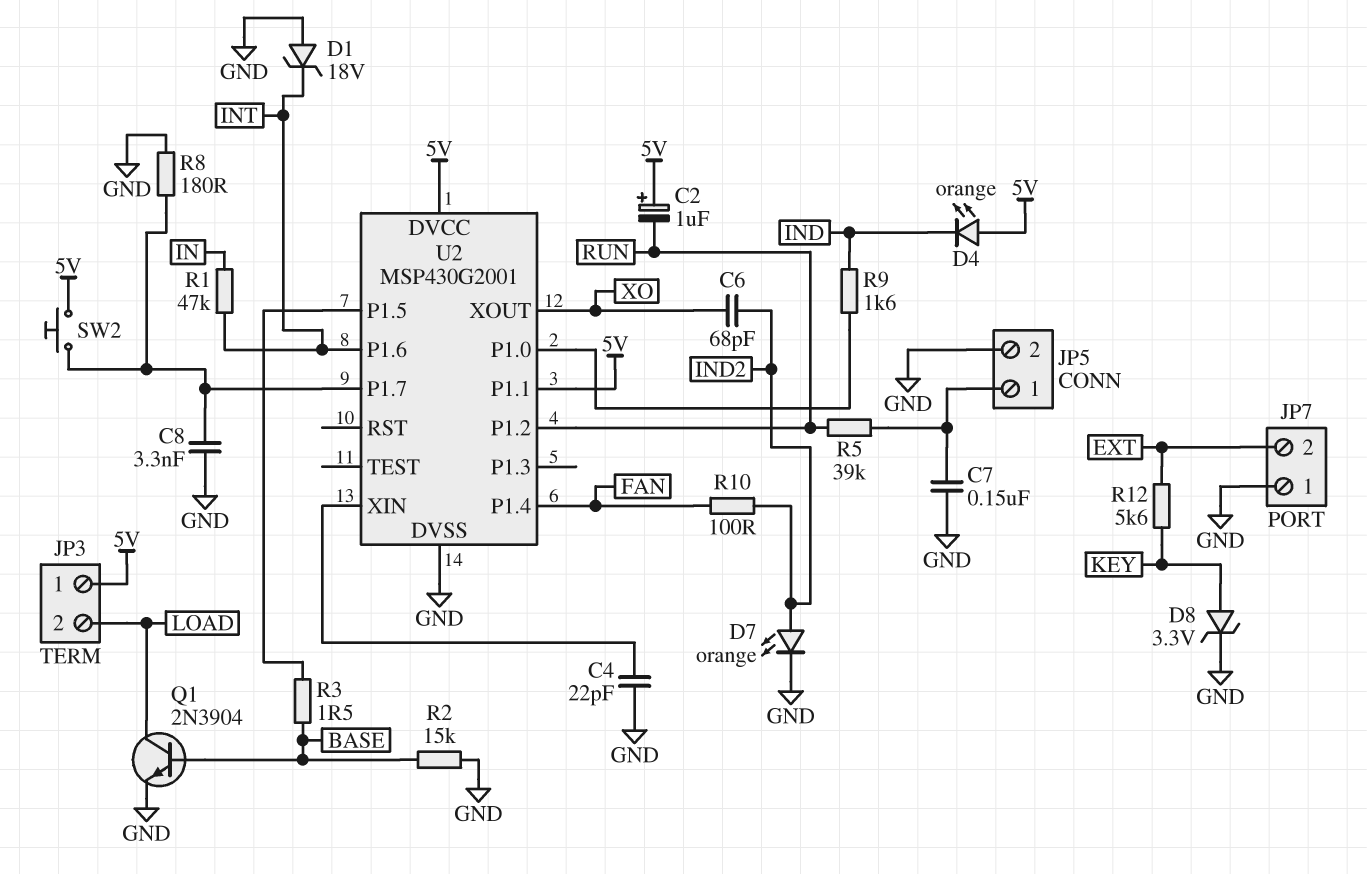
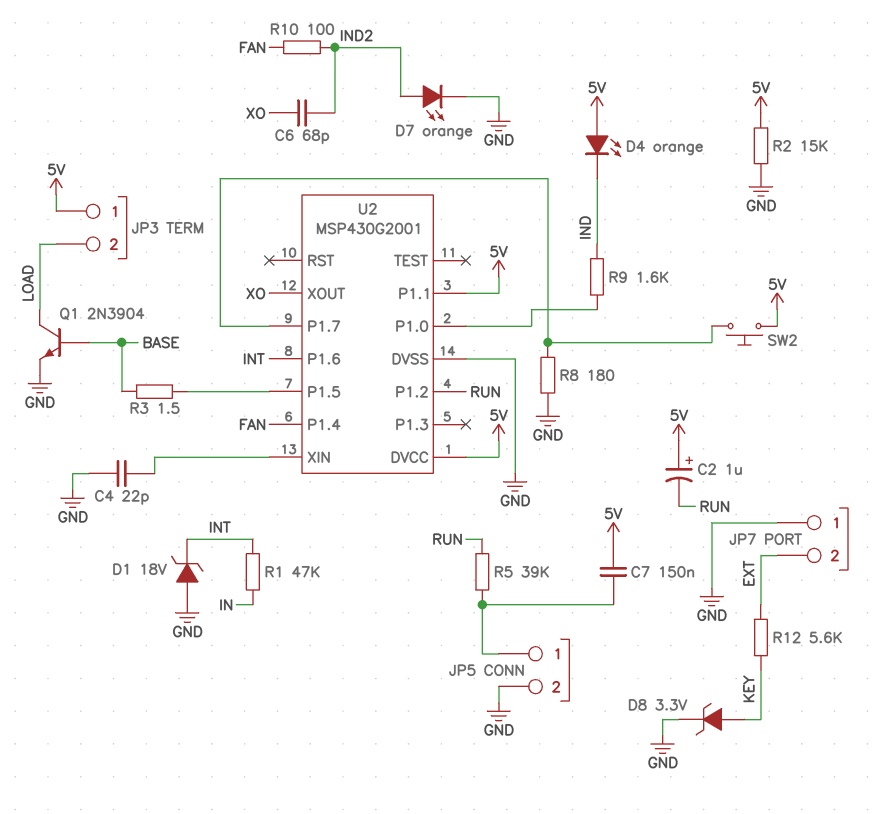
C7: 150nF (GND, JP5/1) -> 150nF (5V, JP5/1)
C8: 3.3nF (GND, U2/P1.7) -> none
R2: 15k (BASE, GND) -> 15k (5V, GND)

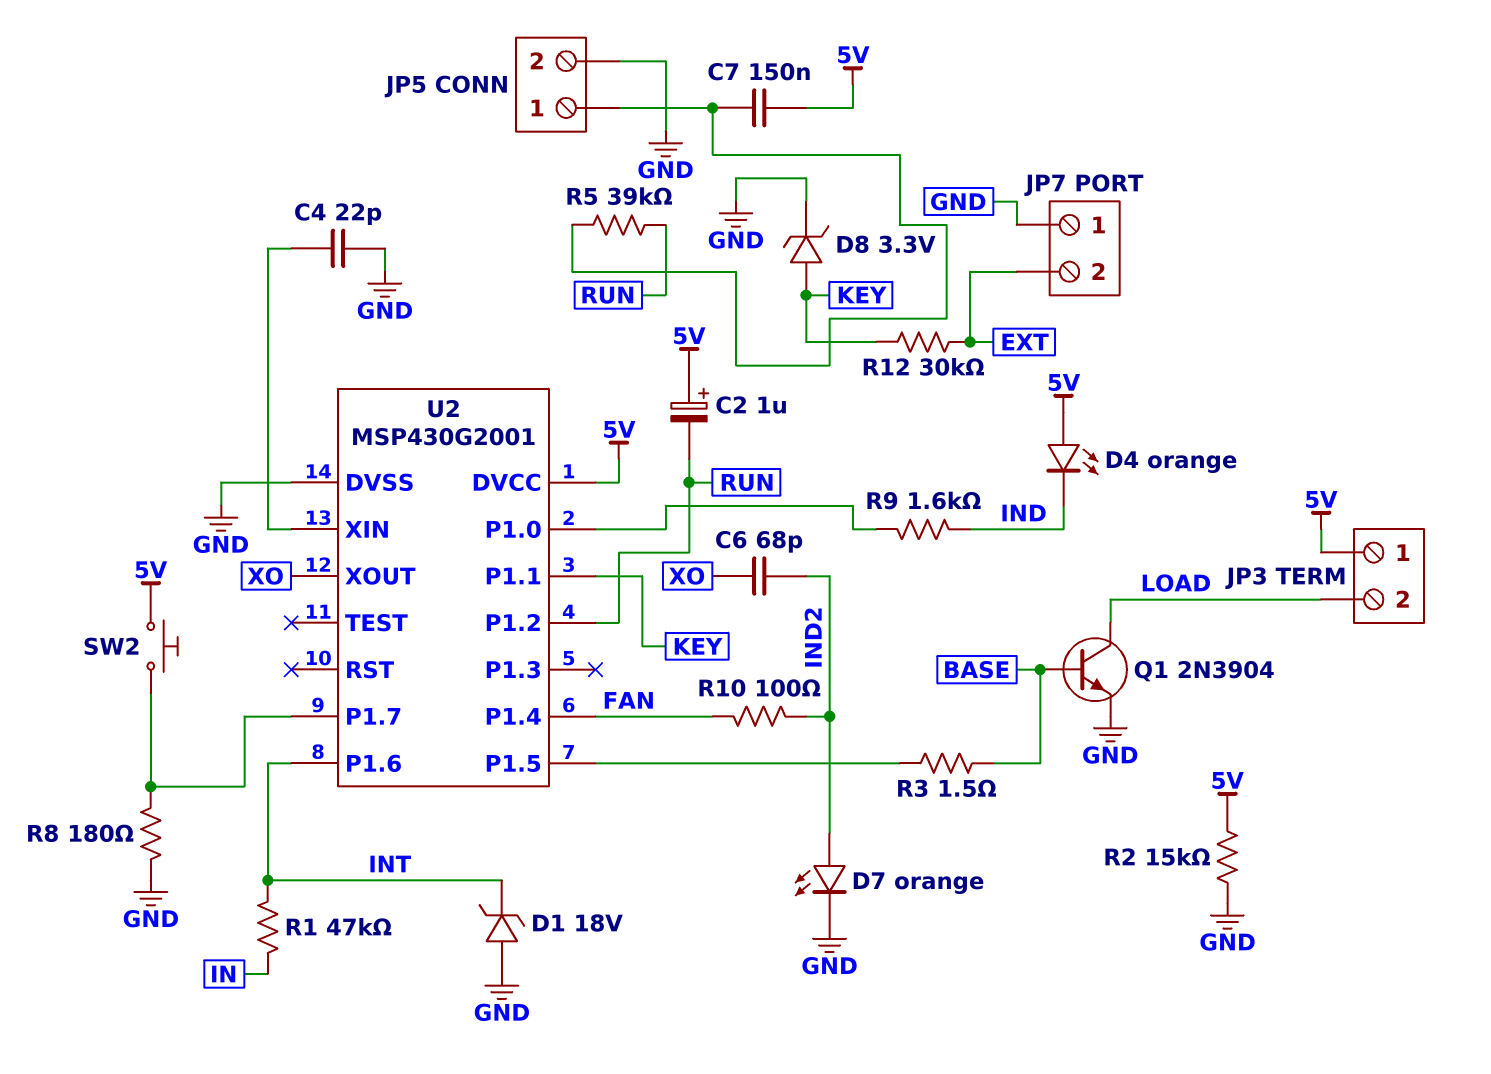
R12: 5.6k (EXT, KEY) -> 30k (EXT, KEY)
U2 pin P1.1: 5V -> KEY

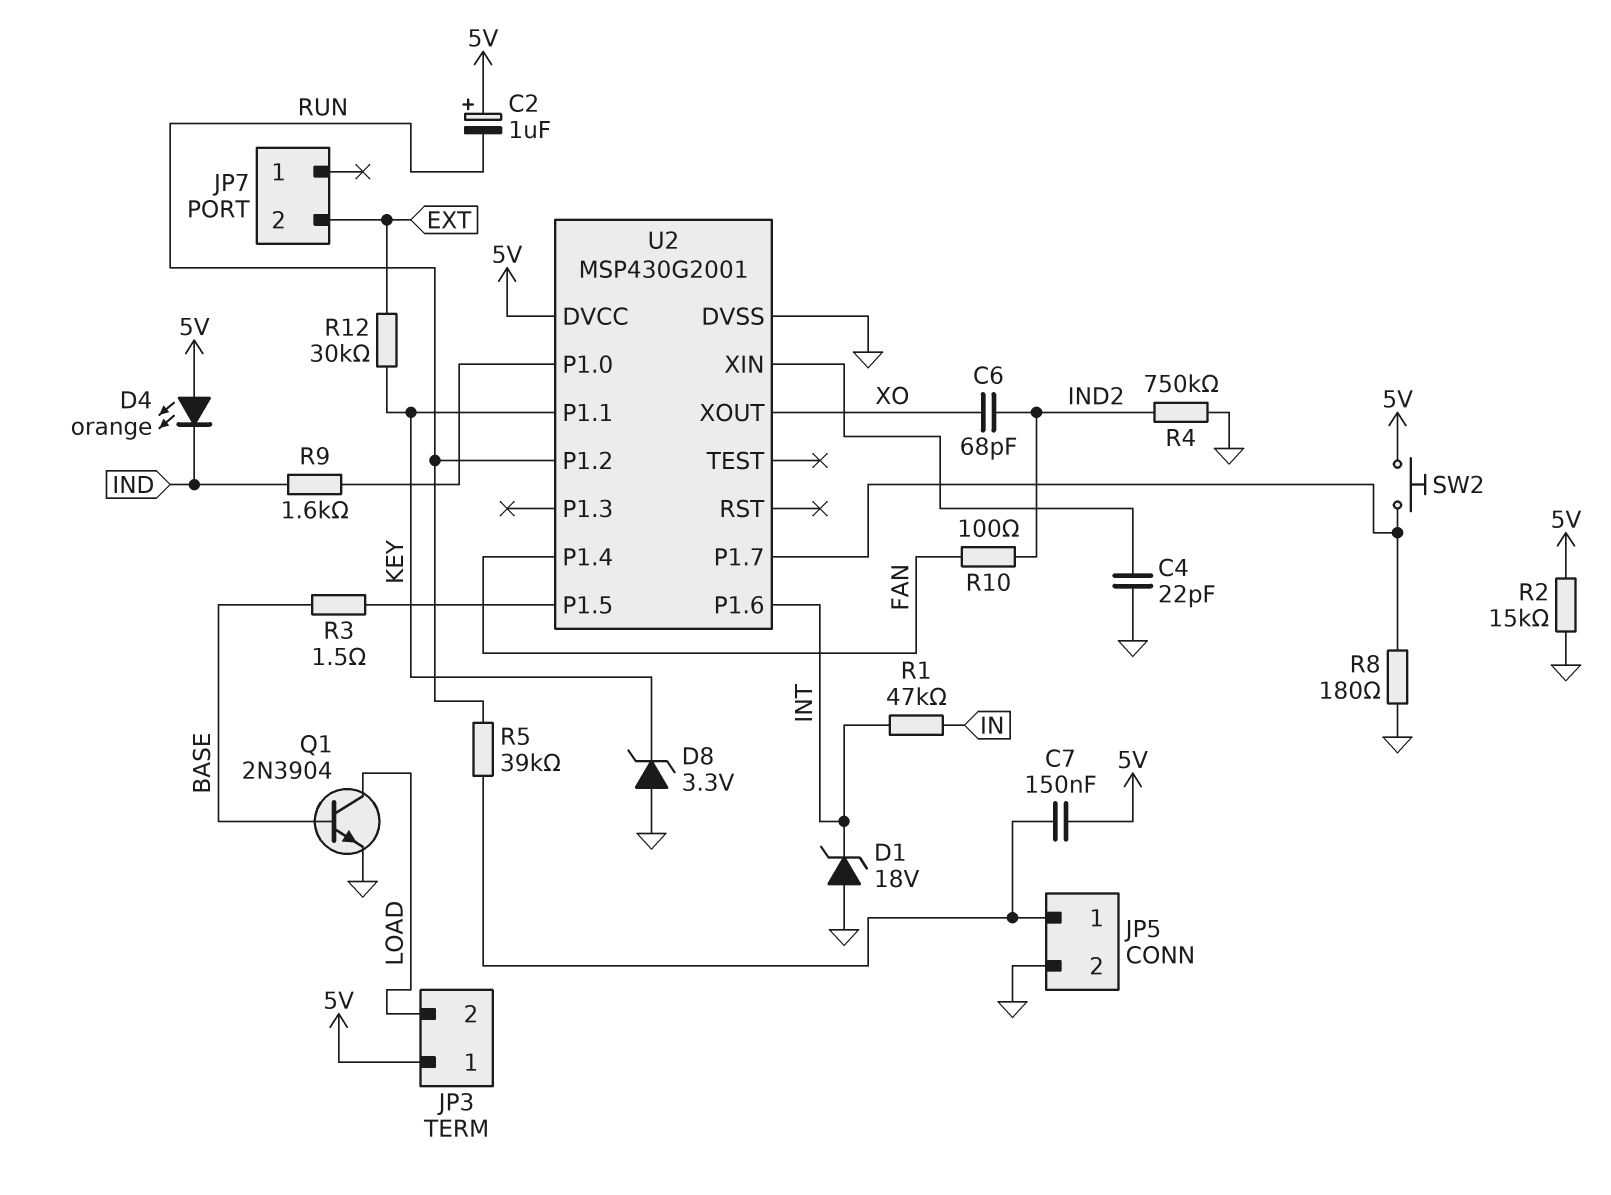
D7: LED orange (A IND2, K GND) -> none
D8: zener 3.3V (A KEY, K GND) -> zener 3.3V (A GND, K KEY)
JP7 pin 1: GND -> none
R4: none -> 750k (GND, IND2)

